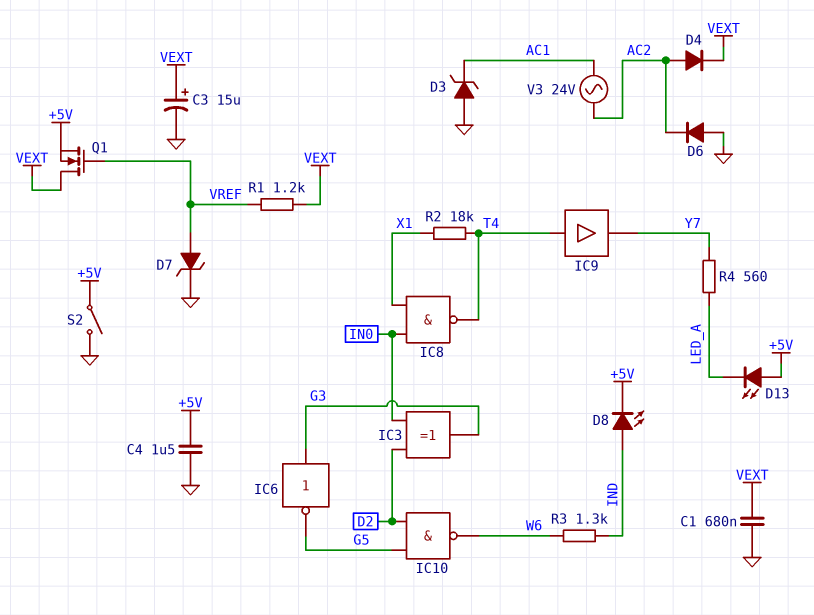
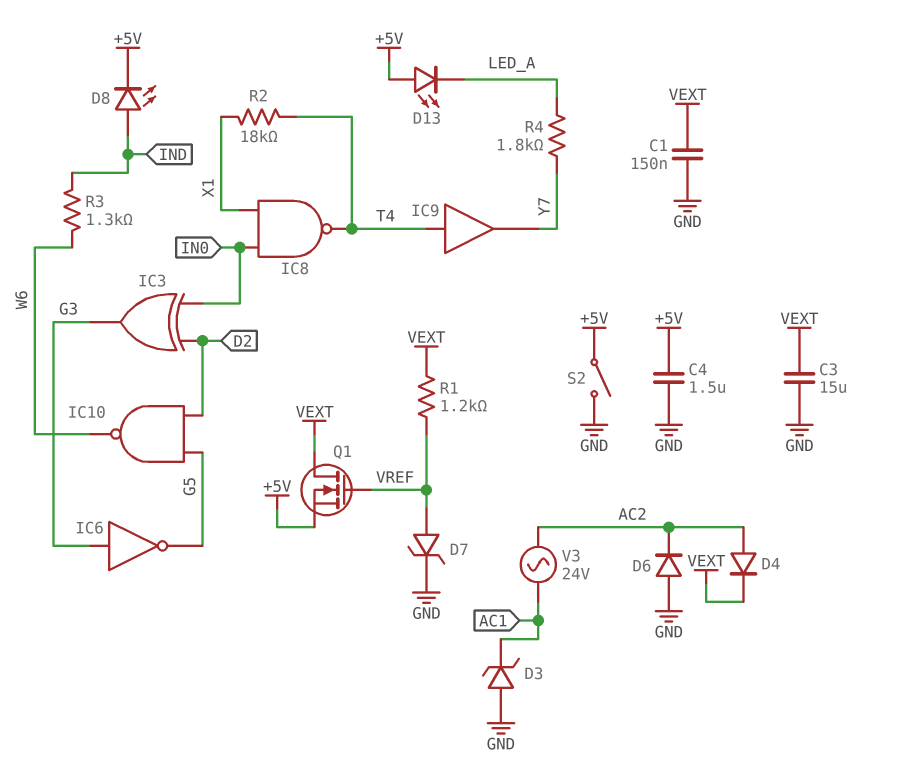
C1: 680nF (GND, VEXT) -> 150nF (GND, VEXT)
C3: 15uF (plus VEXT, minus GND) -> 15uF (GND, VEXT)
R4: 560 (LED_A, Y7) -> 1.8k (LED_A, Y7)

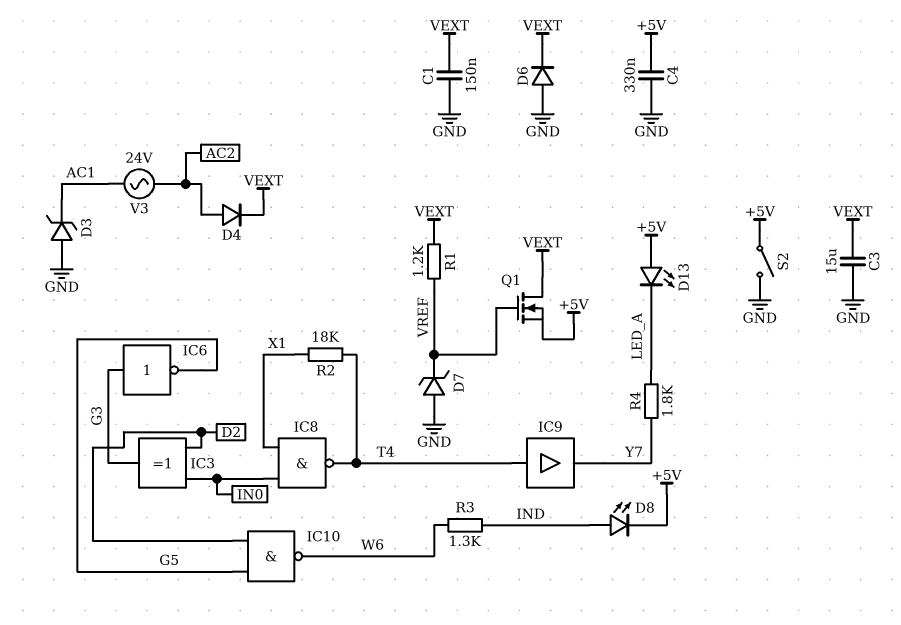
C4: 1.5uF (+5V, GND) -> 330nF (+5V, GND)
D6: diode (A GND, K AC2) -> diode (A GND, K VEXT)
D7: zener (A VREF, K GND) -> zener (A GND, K VREF)

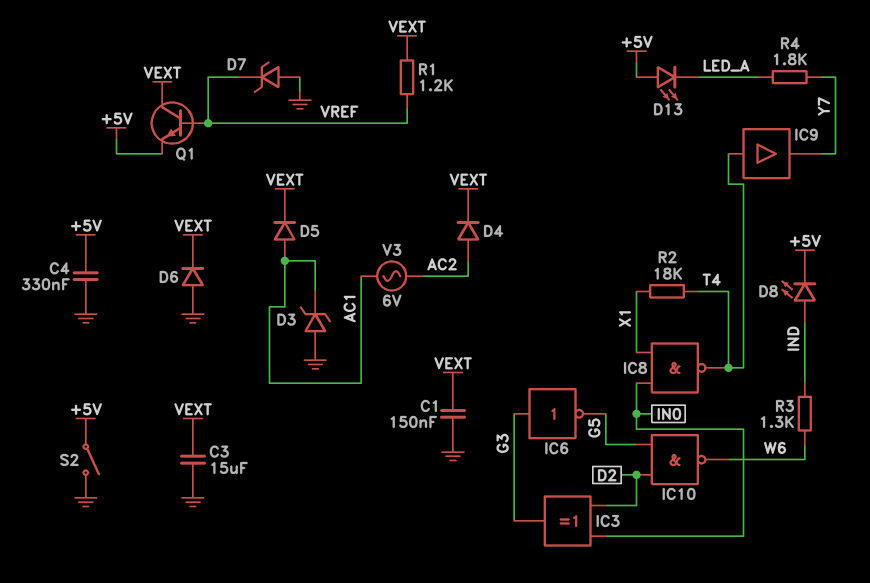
D5: none -> diode (A AC1, K VEXT)
Q1: NMOS (G VREF, D VEXT, S +5V) -> NPN (B VREF, C VEXT, E +5V)
V3: AC 24V (AC1, AC2) -> AC 6V (AC1, AC2)

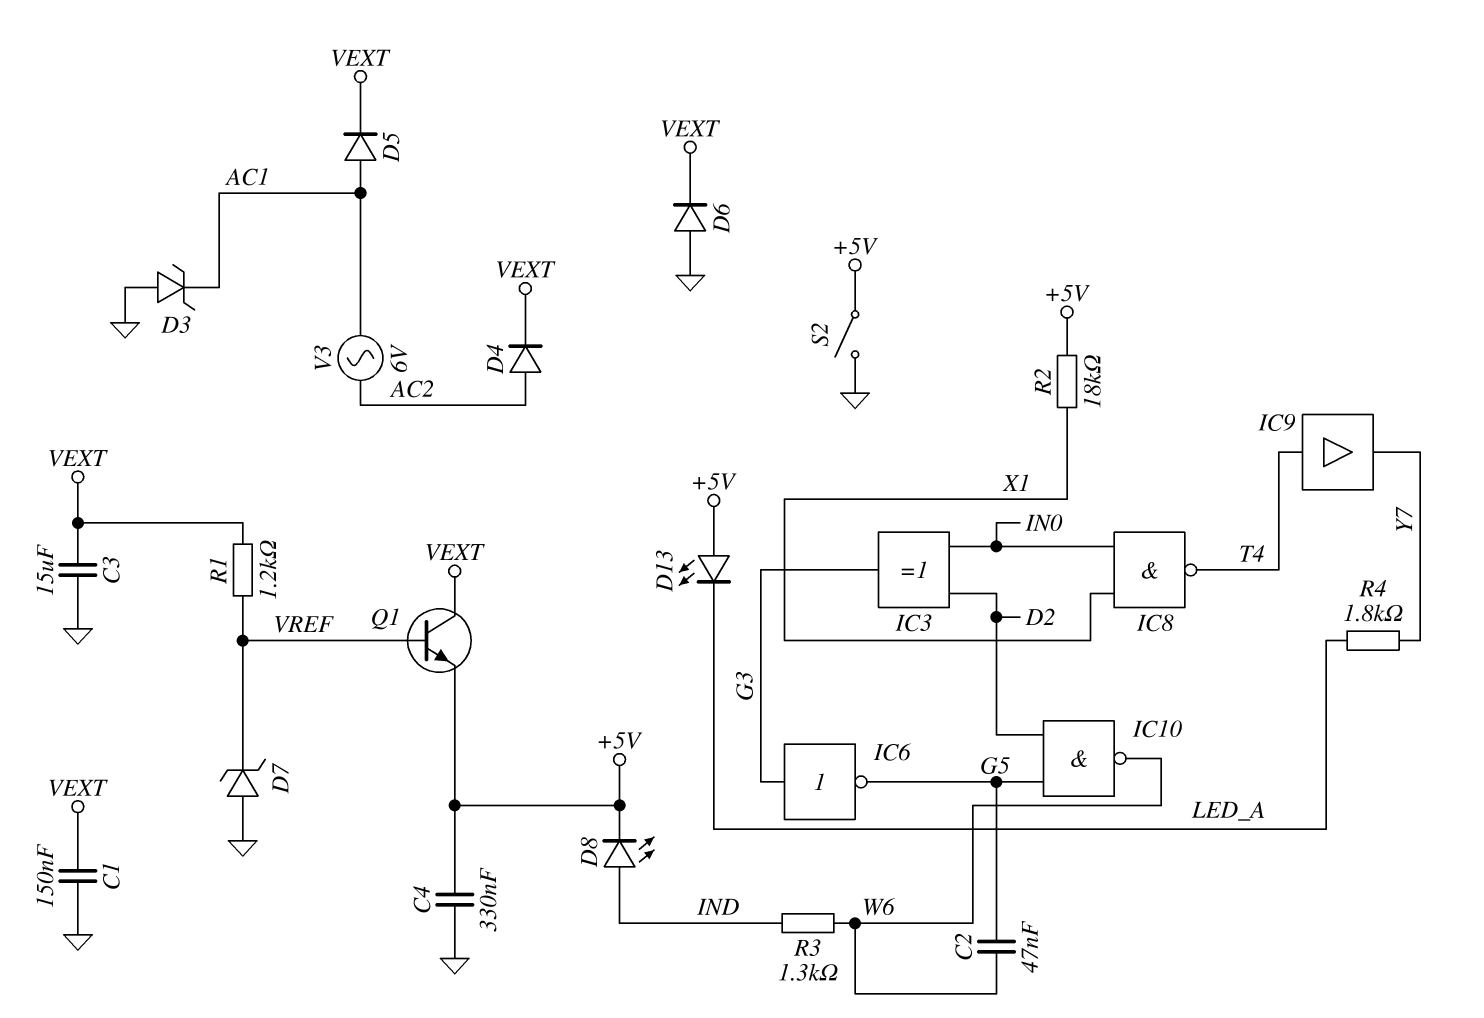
C2: none -> 47nF (G5, W6)
R2: 18k (T4, X1) -> 18k (+5V, X1)

